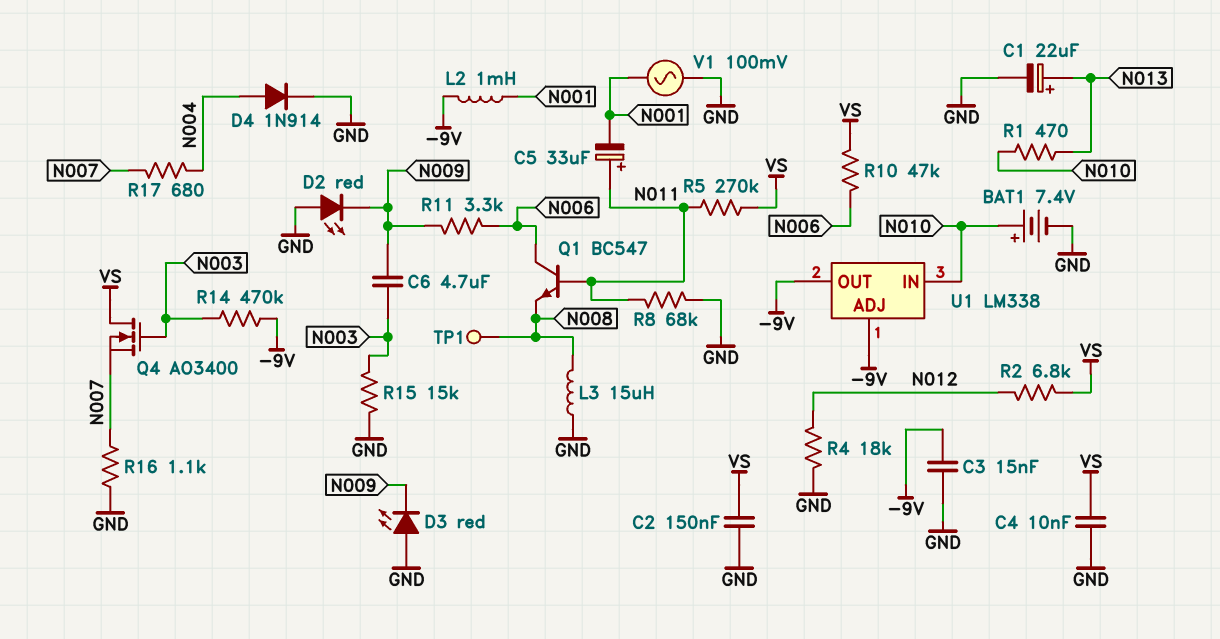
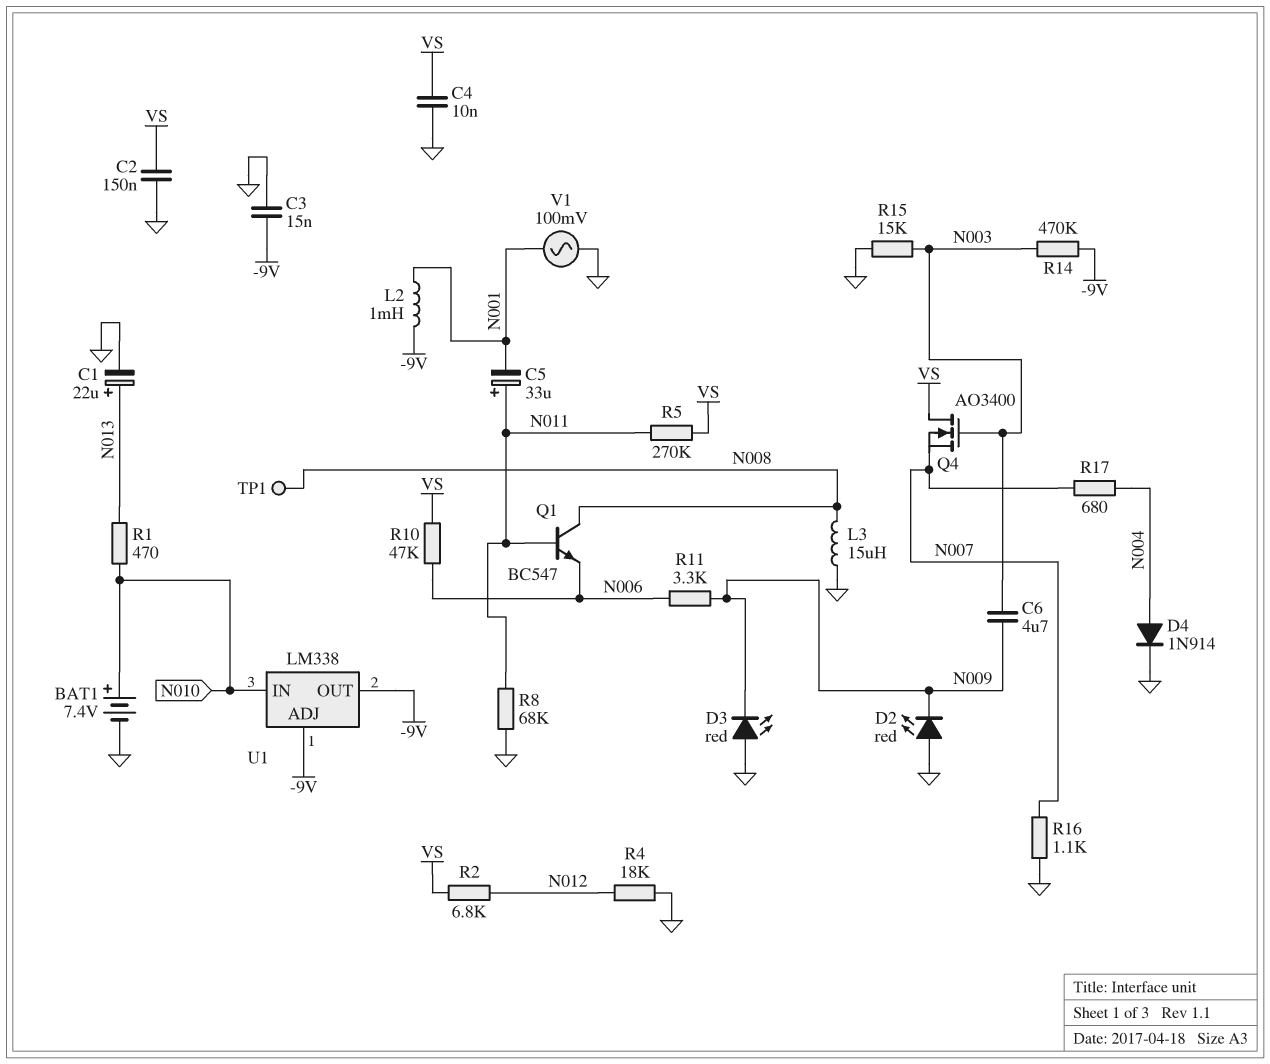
Q1: NPN BC547 (B N011, C N006, E N008) -> NPN BC547 (B N011, C N008, E N006)

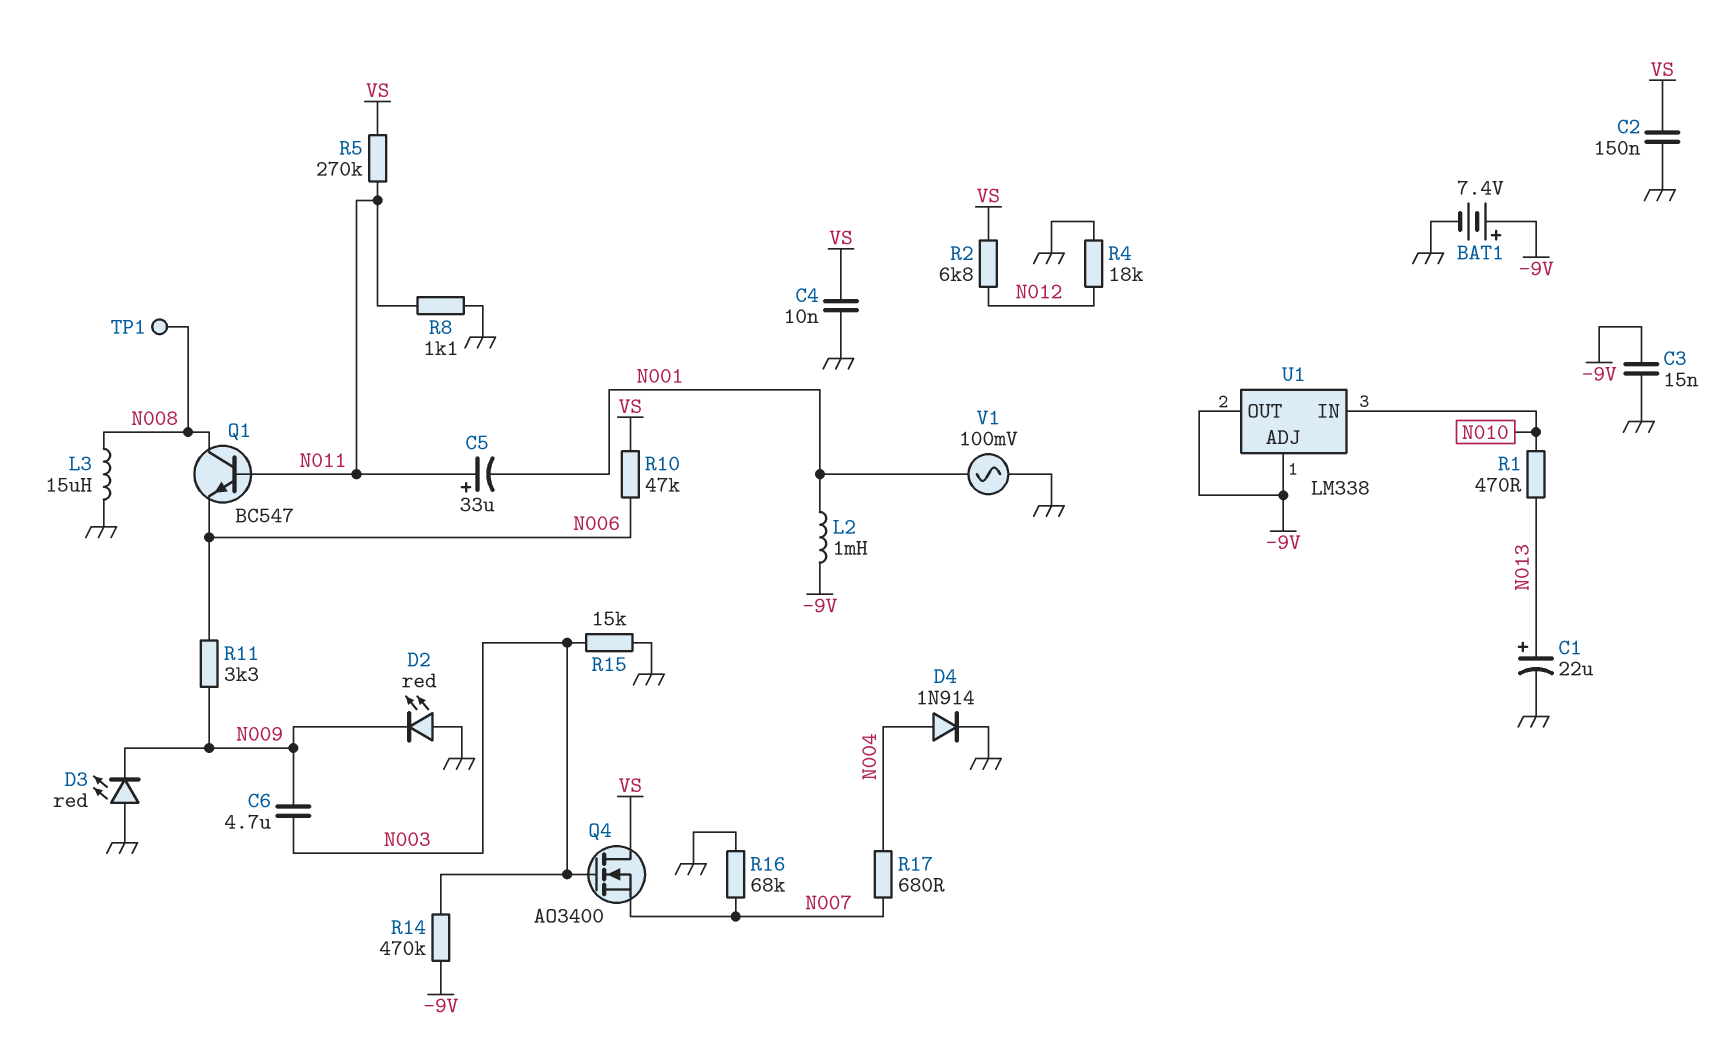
BAT1: 7.4V (plus N010, minus GND) -> 7.4V (plus -9V, minus GND)
R8: 68k (GND, N011) -> 1.1k (GND, N011)
R16: 1.1k (GND, N007) -> 68k (GND, N007)

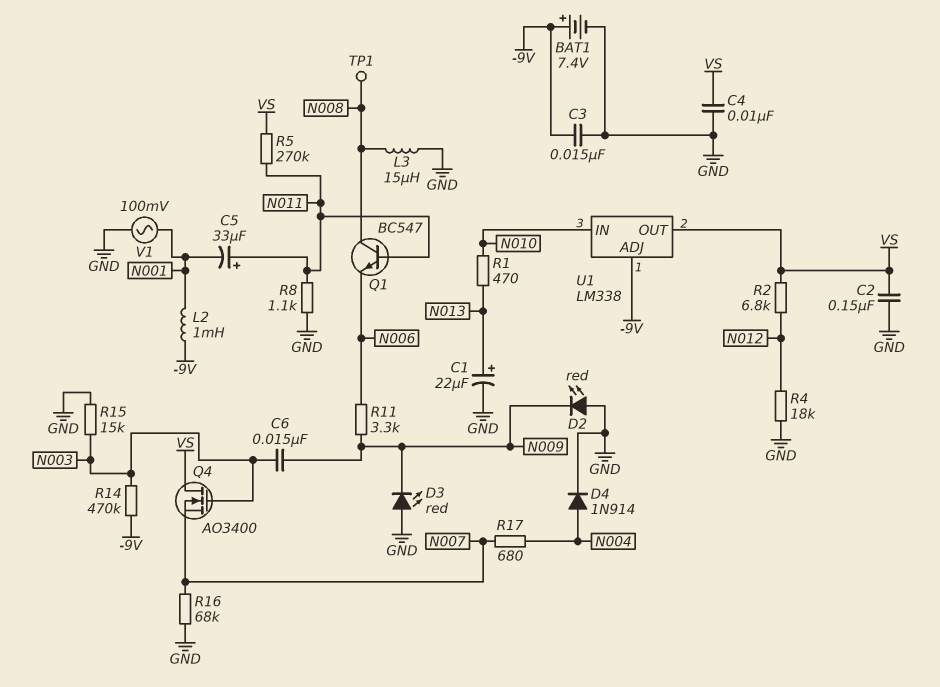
C6: 4.7uF (N003, N009) -> 15nF (N003, N009)
R10: 47k (N006, VS) -> none
U1 pin OUT: -9V -> VS

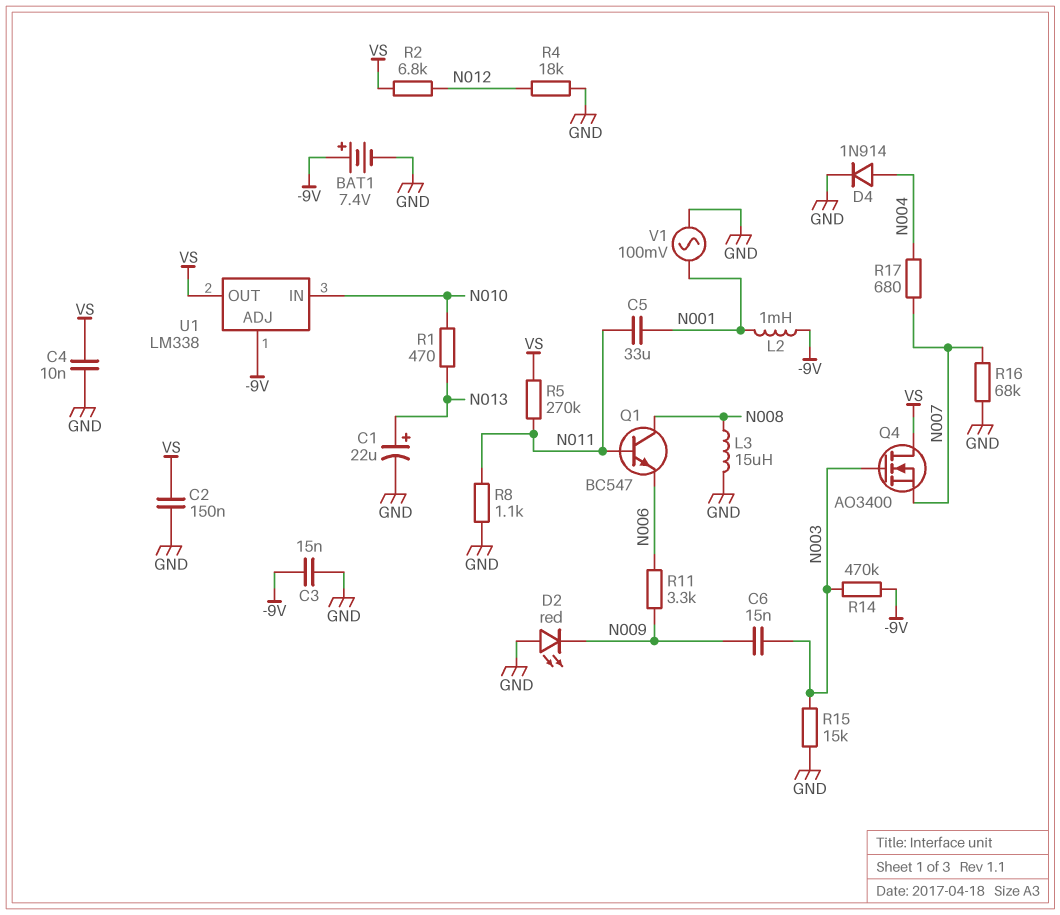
C5: 33uF (plus N011, minus N001) -> 33uF (N001, N011)
D3: LED red (A GND, K N009) -> none
TP1: test point (N008) -> none

